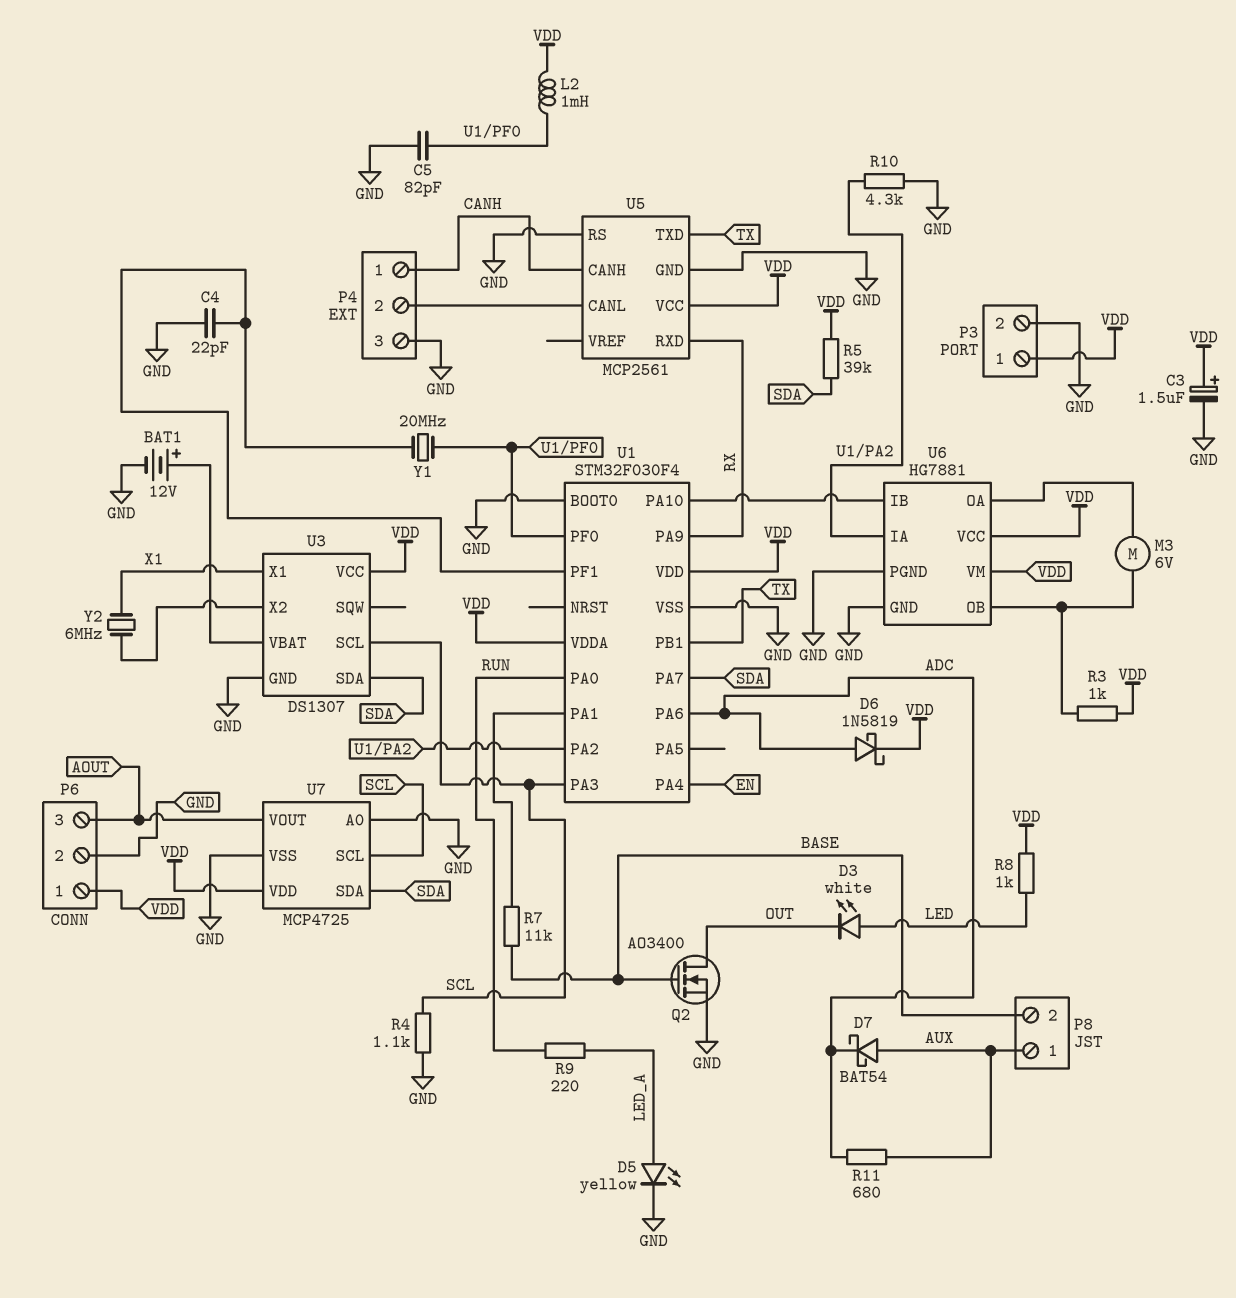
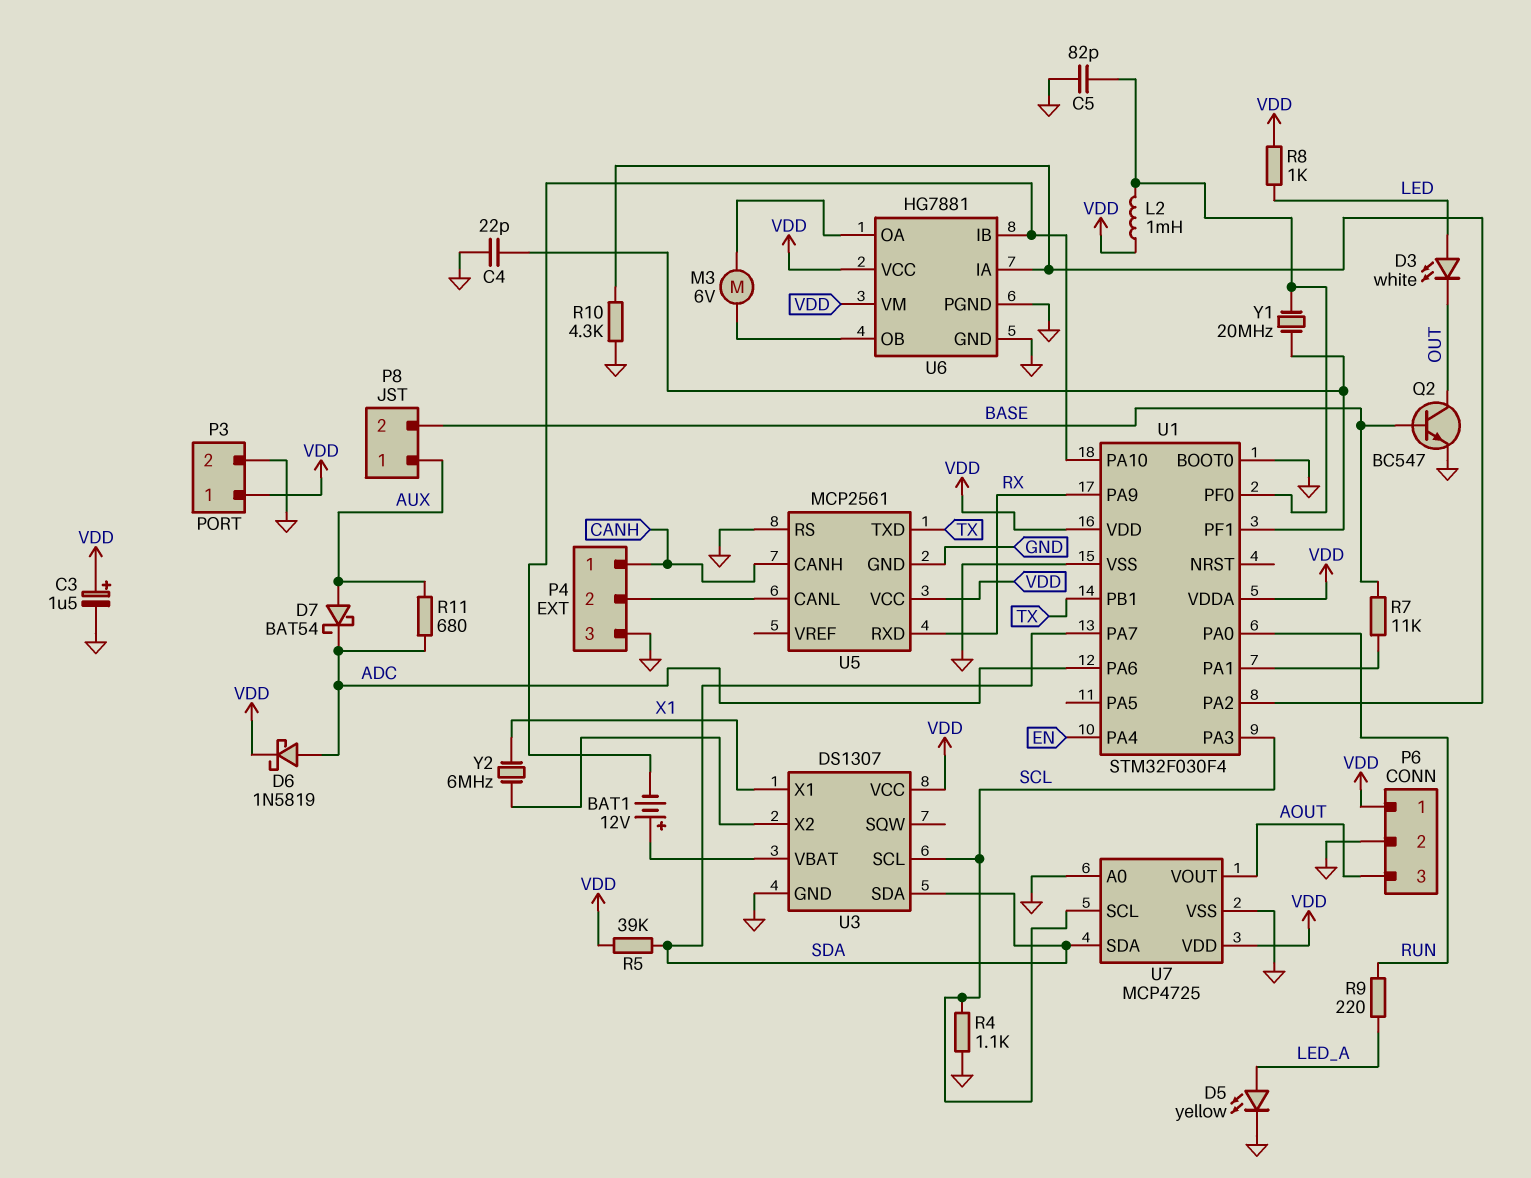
BAT1: 12V (plus U3/VBAT, minus GND) -> 12V (plus U3/VBAT, minus U1/PA10)
Q2: NMOS AO3400 (G BASE, D OUT, S GND) -> NPN BC547 (B BASE, C OUT, E GND)
R3: 1k (U6/OB, VDD) -> none

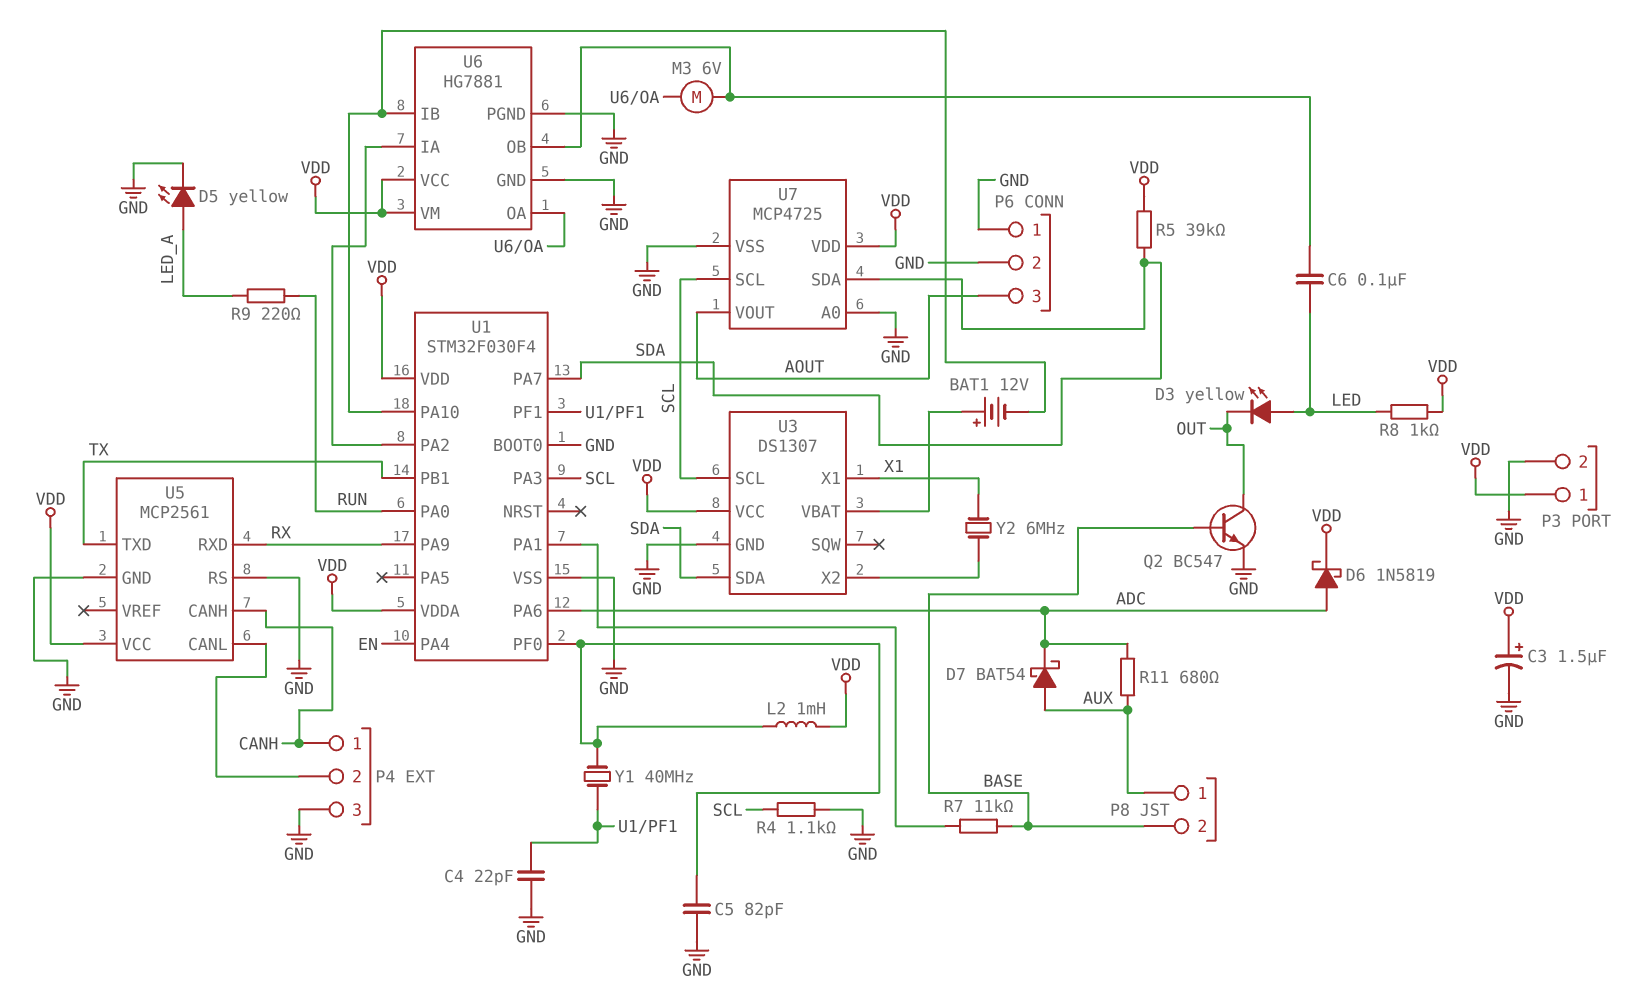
C6: none -> 100nF (LED, U6/OB)
D3: LED white (A LED, K OUT) -> LED yellow (A LED, K OUT)
P6 pin 1: VDD -> GND
R10: 4.3k (GND, U1/PA2) -> none
Y1: 20MHz (U1/PF0, U1/PF1) -> 40MHz (U1/PF0, U1/PF1)

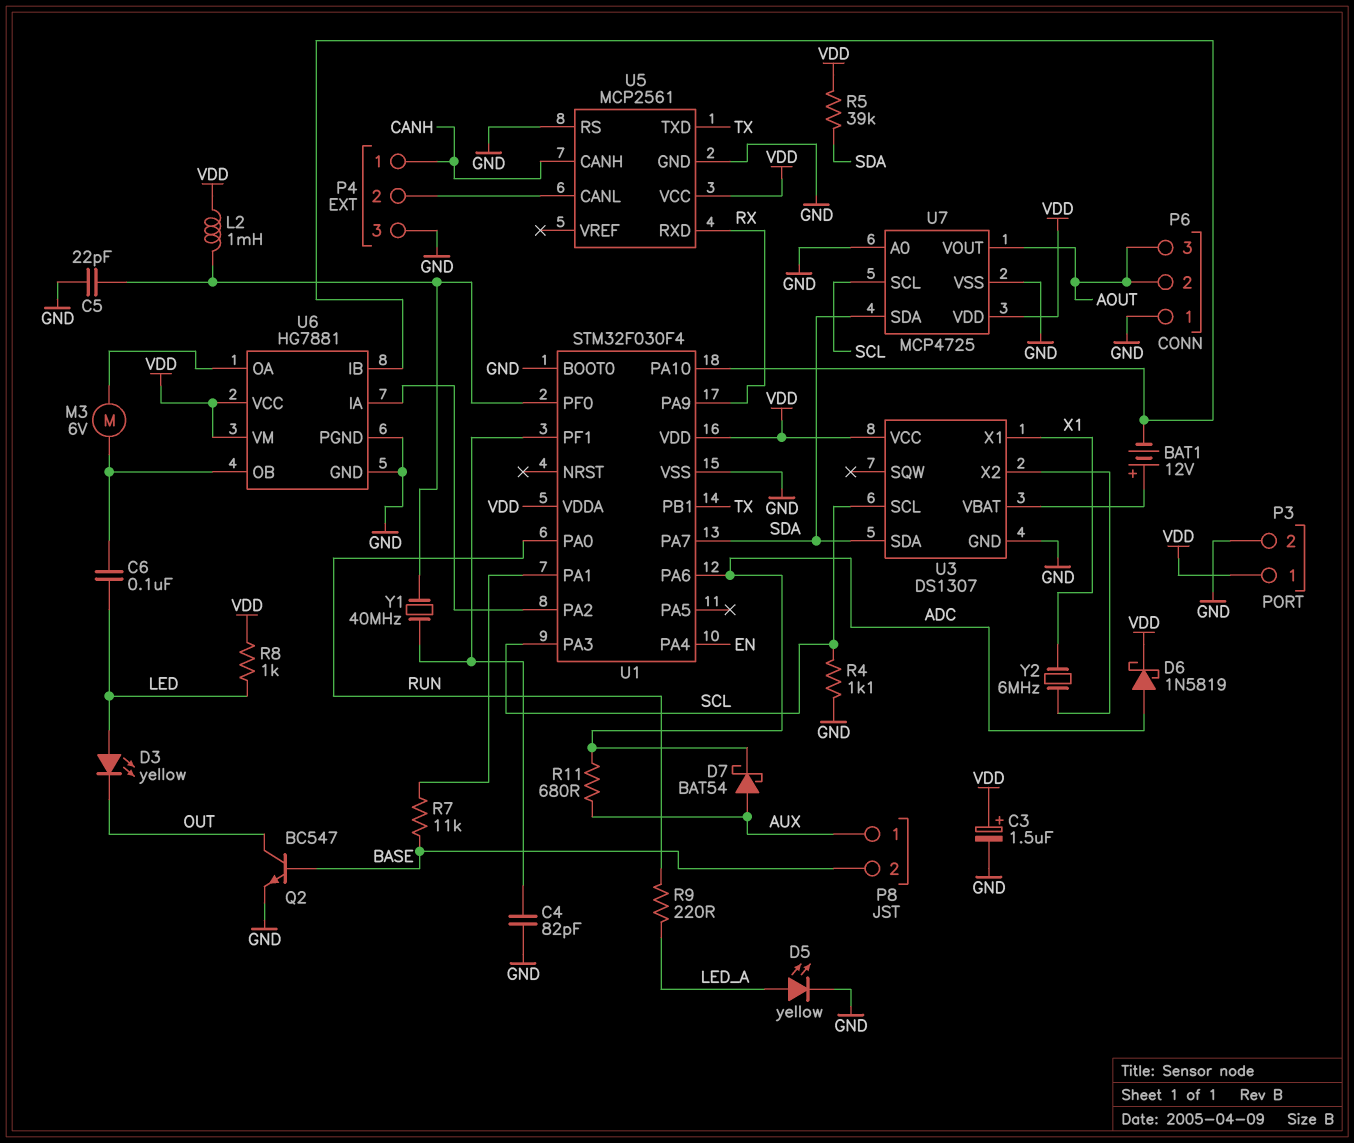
C4: 22pF (GND, U1/PF1) -> 82pF (GND, U1/PF1)
C5: 82pF (GND, U1/PF0) -> 22pF (GND, U1/PF0)
P6 pin 2: GND -> AOUT

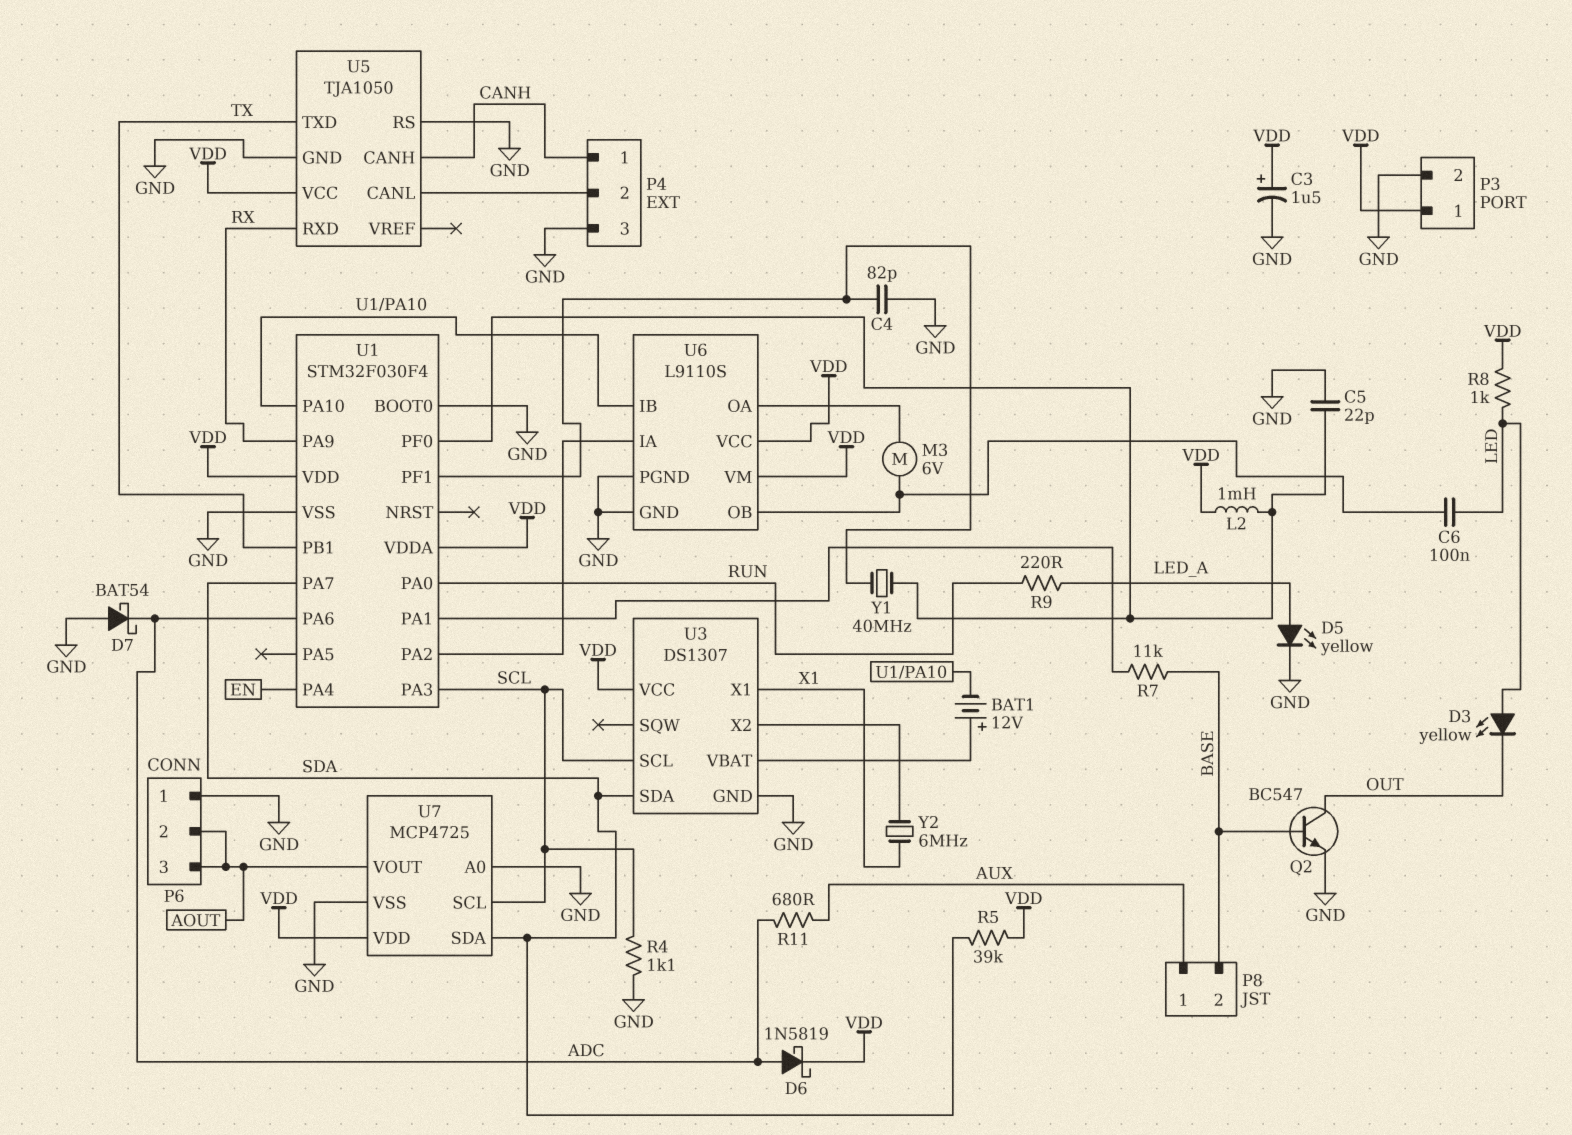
D7: schottky BAT54 (A AUX, K ADC) -> schottky BAT54 (A GND, K ADC)
U5: MCP2561 -> TJA1050
U6: HG7881 -> L9110S

